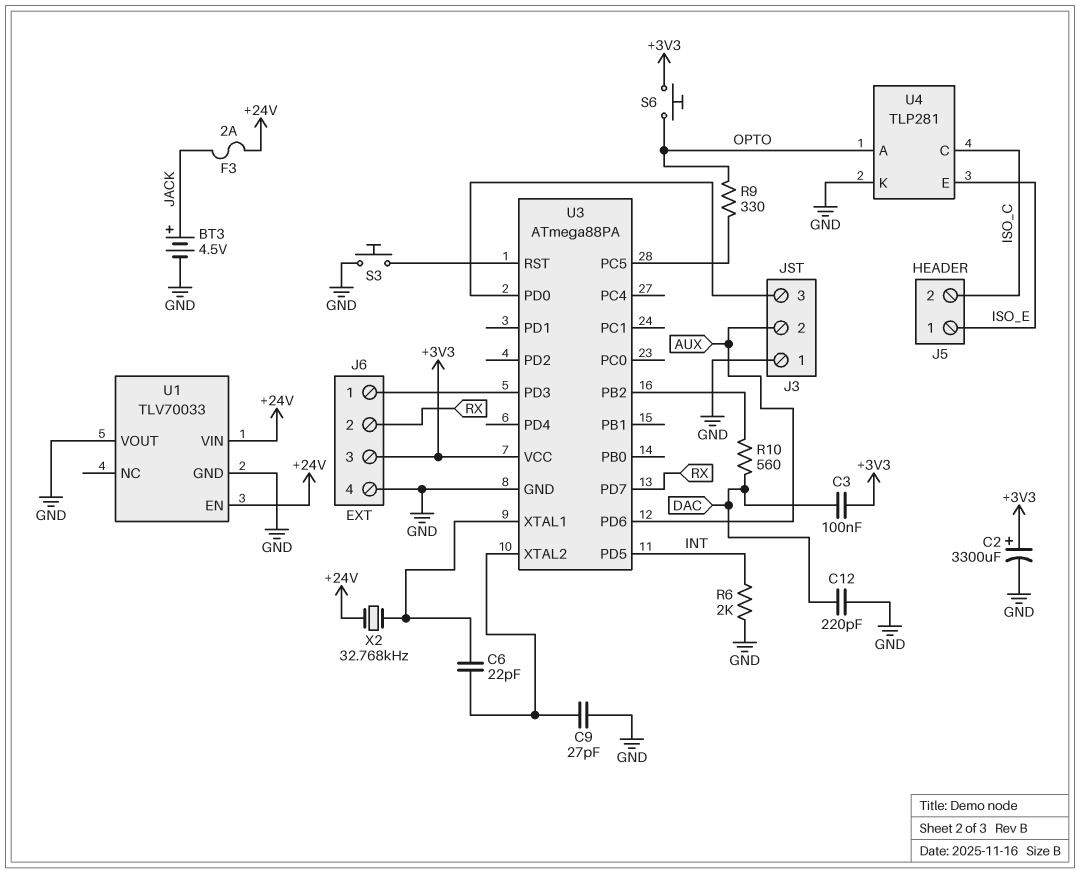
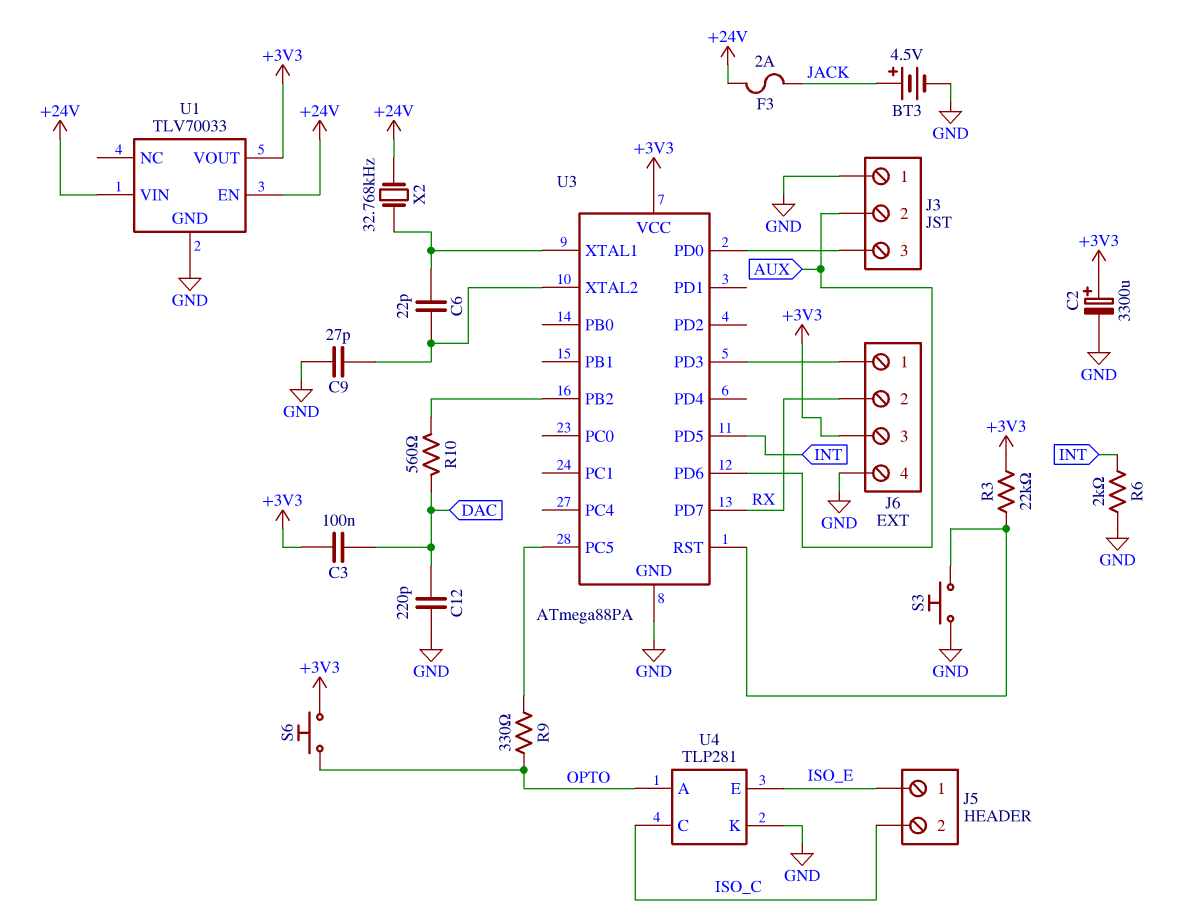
R3: none -> 22k (+3V3, U3/RST)
U1 pin VOUT: GND -> +3V3

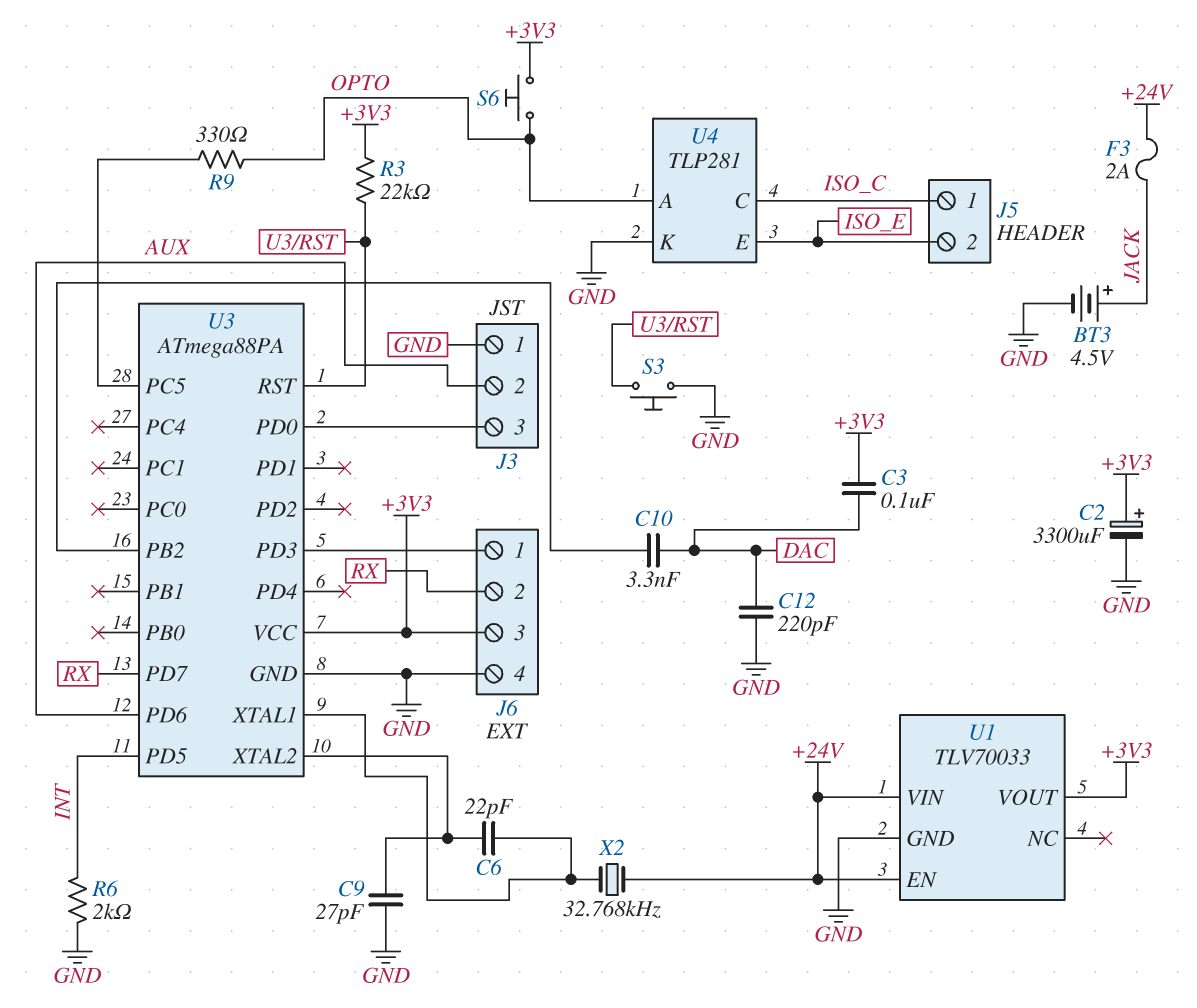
C10: none -> 3.3nF (DAC, U3/PB2)
J5 pin 1: ISO_E -> ISO_C
J5 pin 2: ISO_C -> ISO_E
R10: 560 (DAC, U3/PB2) -> none

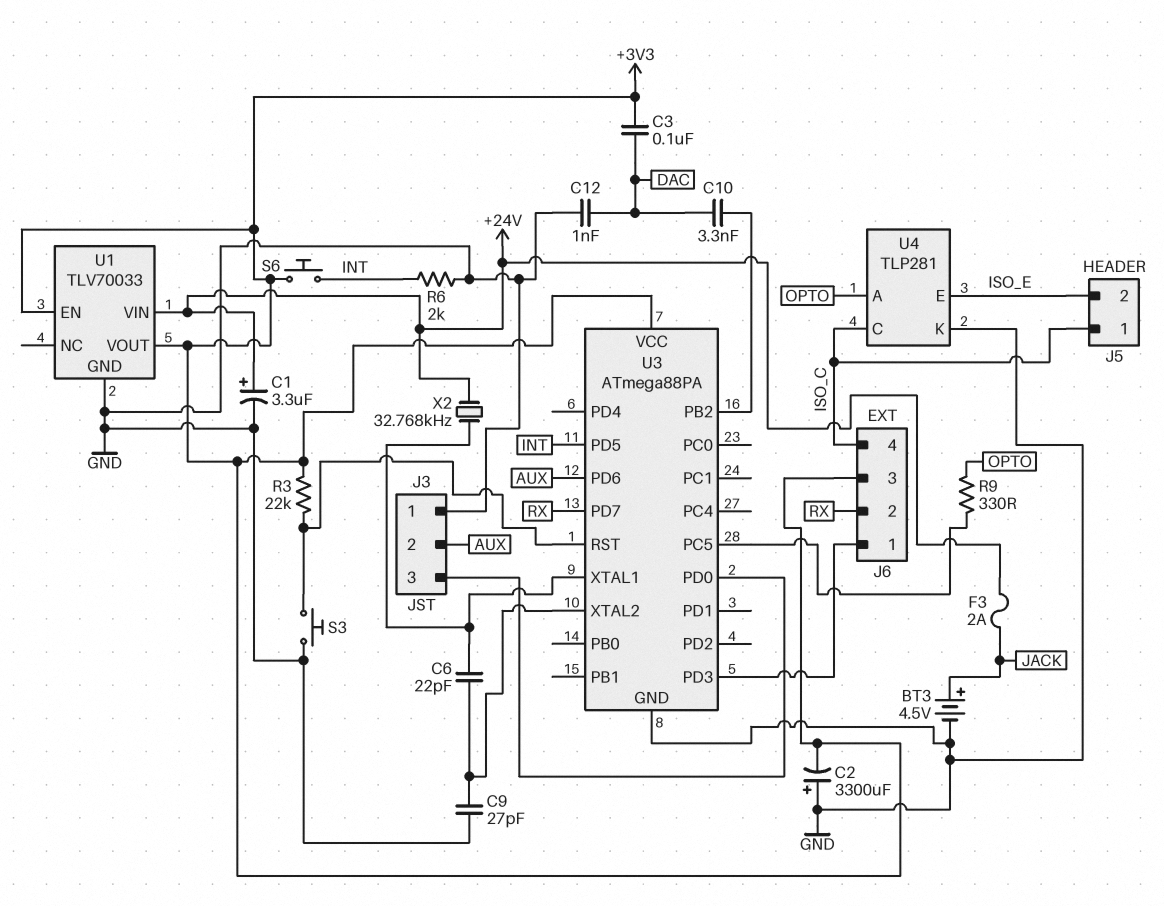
C1: none -> 3.3uF (plus +24V, minus GND)
C2: 3300uF (plus +3V3, minus GND) -> 3300uF (plus GND, minus +3V3)
C12: 220pF (DAC, GND) -> 1nF (DAC, GND)
J6 pin 4: GND -> ISO_C
S6: button (+3V3, OPTO) -> button (+3V3, INT)
U1 pin EN: +24V -> +3V3

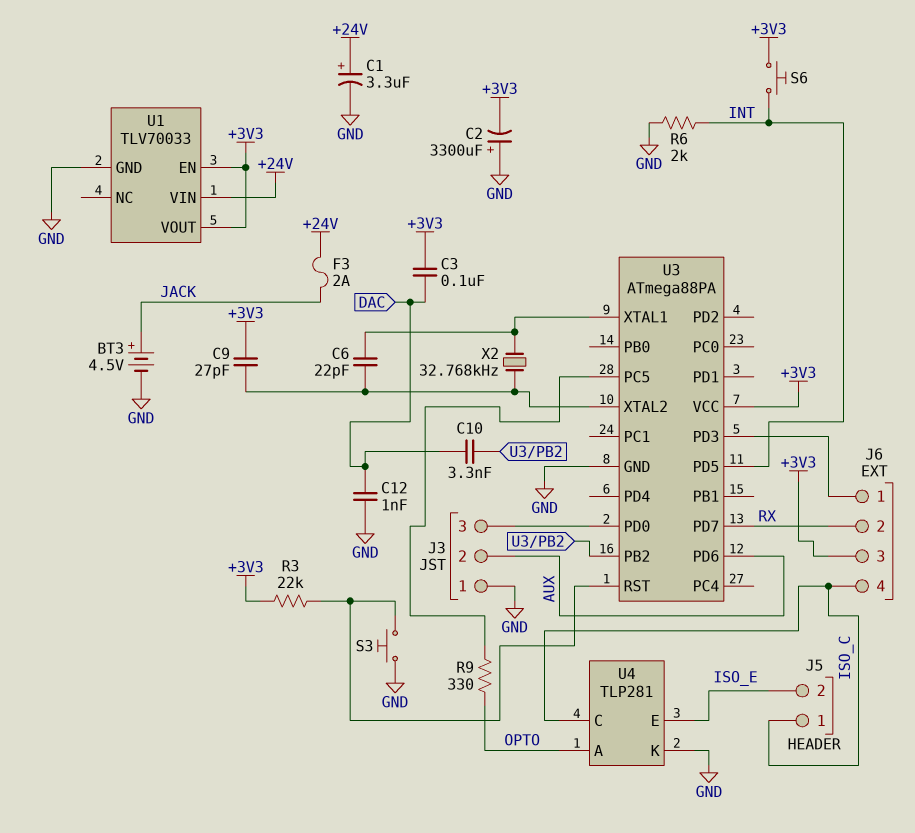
C9: 27pF (GND, U3/XTAL2) -> 27pF (+3V3, U3/XTAL2)
X2: 32.768kHz (+24V, U3/XTAL1) -> 32.768kHz (U3/XTAL1, U3/XTAL2)

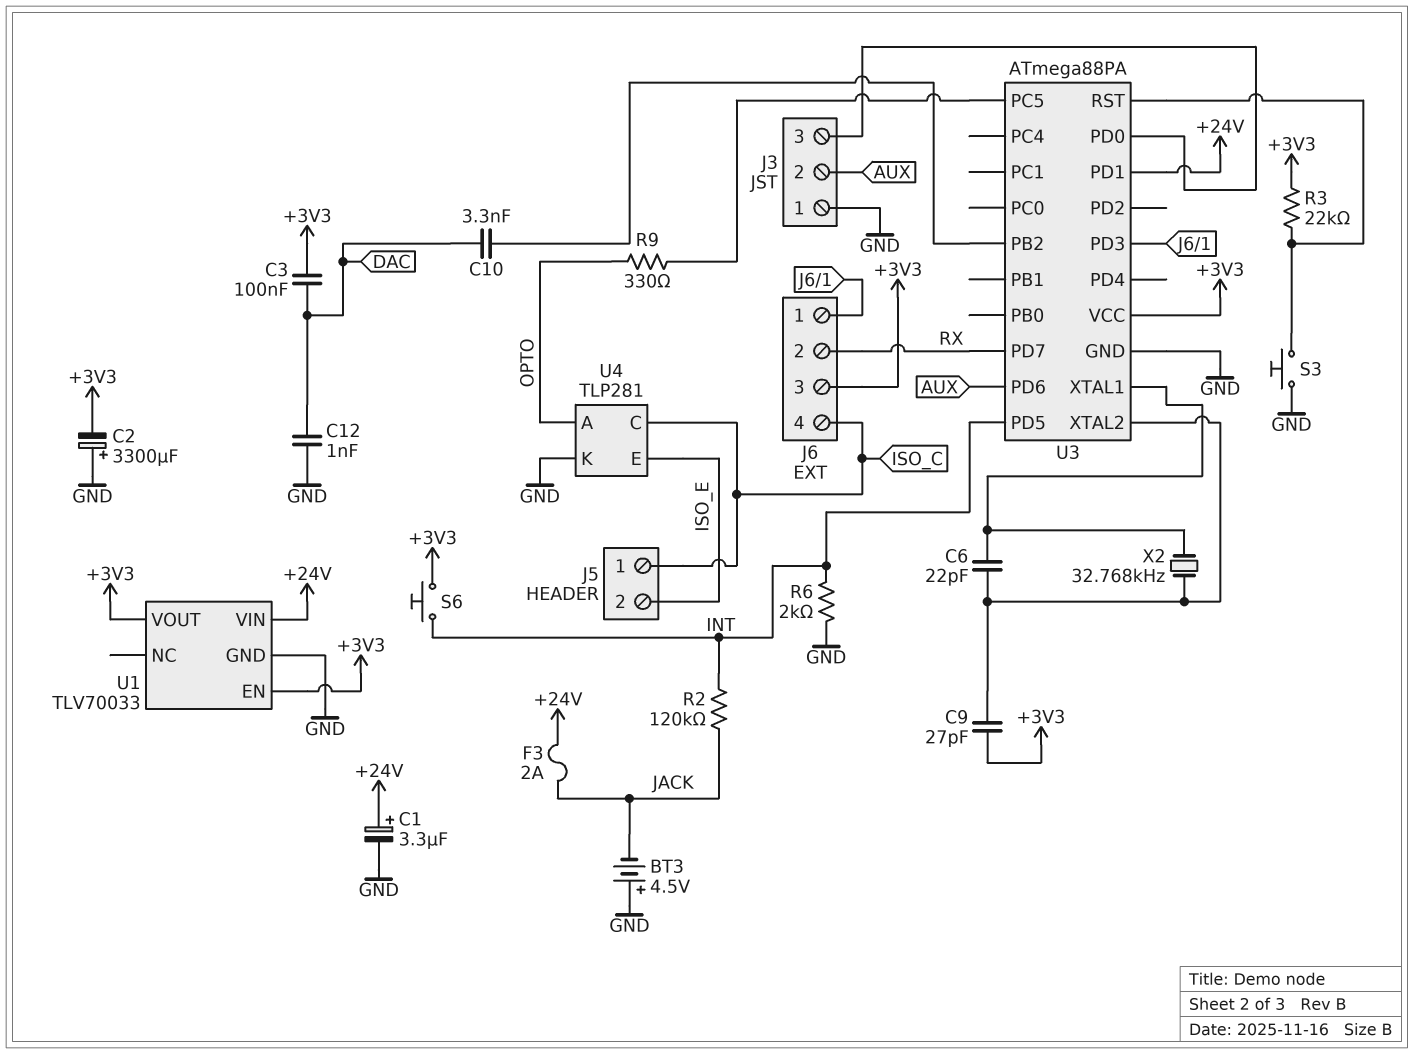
BT3: 4.5V (plus JACK, minus GND) -> 4.5V (plus GND, minus JACK)
R2: none -> 120k (INT, JACK)
U3 pin PD1: none -> +24V

